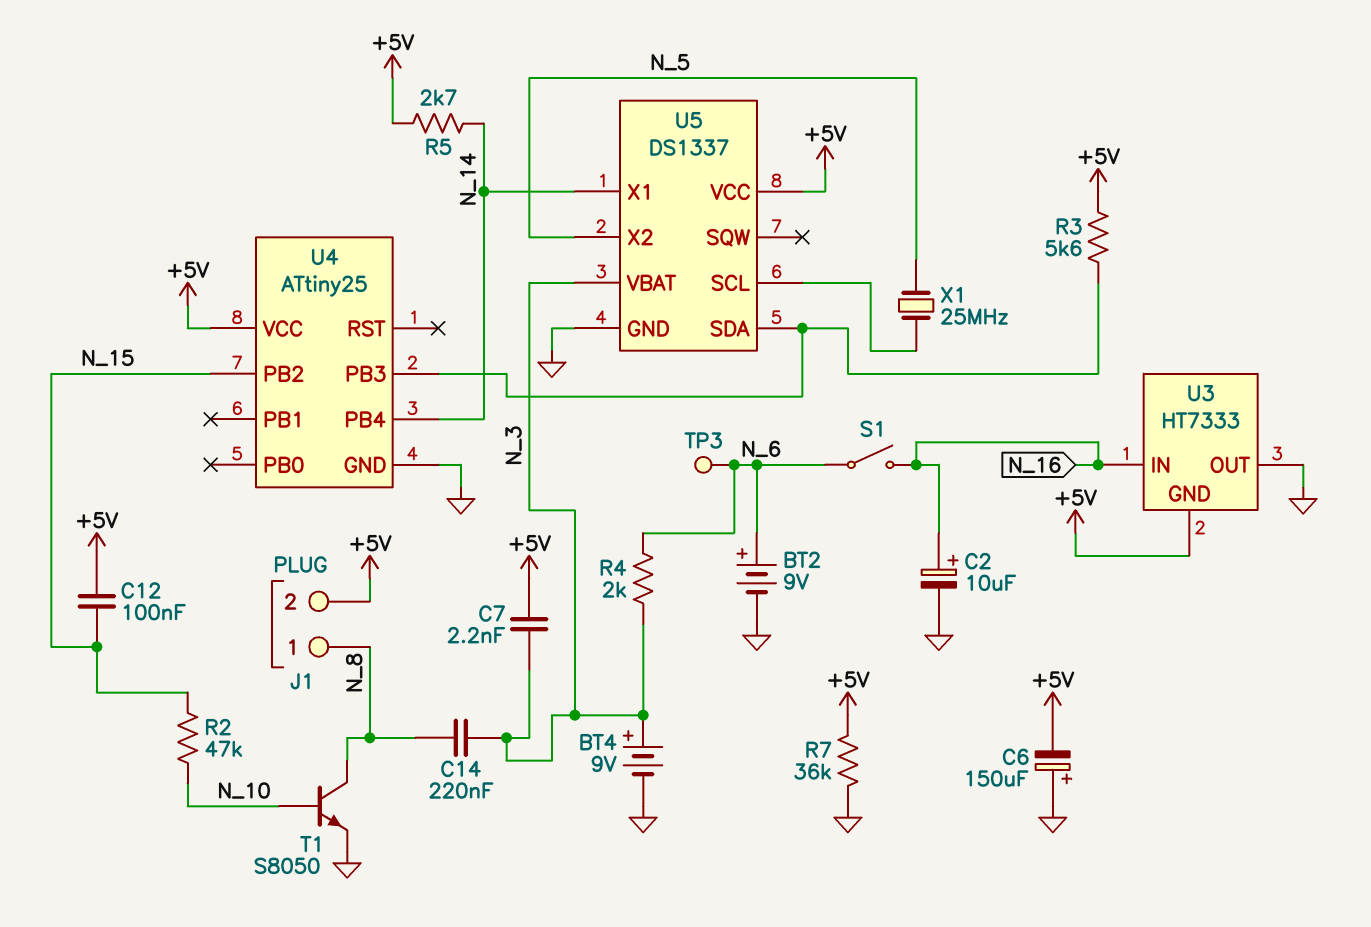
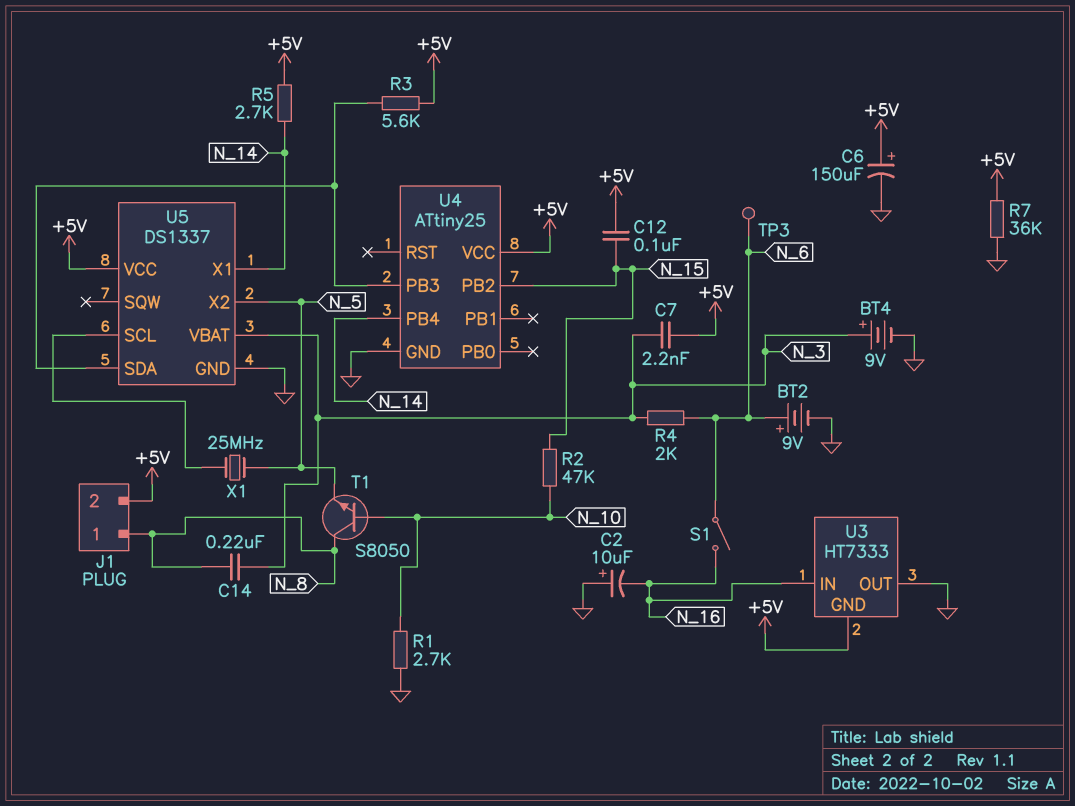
C2: 10uF (plus N_16, minus GND) -> 10uF (plus GND, minus N_16)
C6: 150uF (plus GND, minus +5V) -> 150uF (plus +5V, minus GND)
R1: none -> 2.7k (GND, N_10)
T1: NPN S8050 (B N_10, C N_8, E GND) -> NPN S8050 (B N_10, C N_8, E N_5)

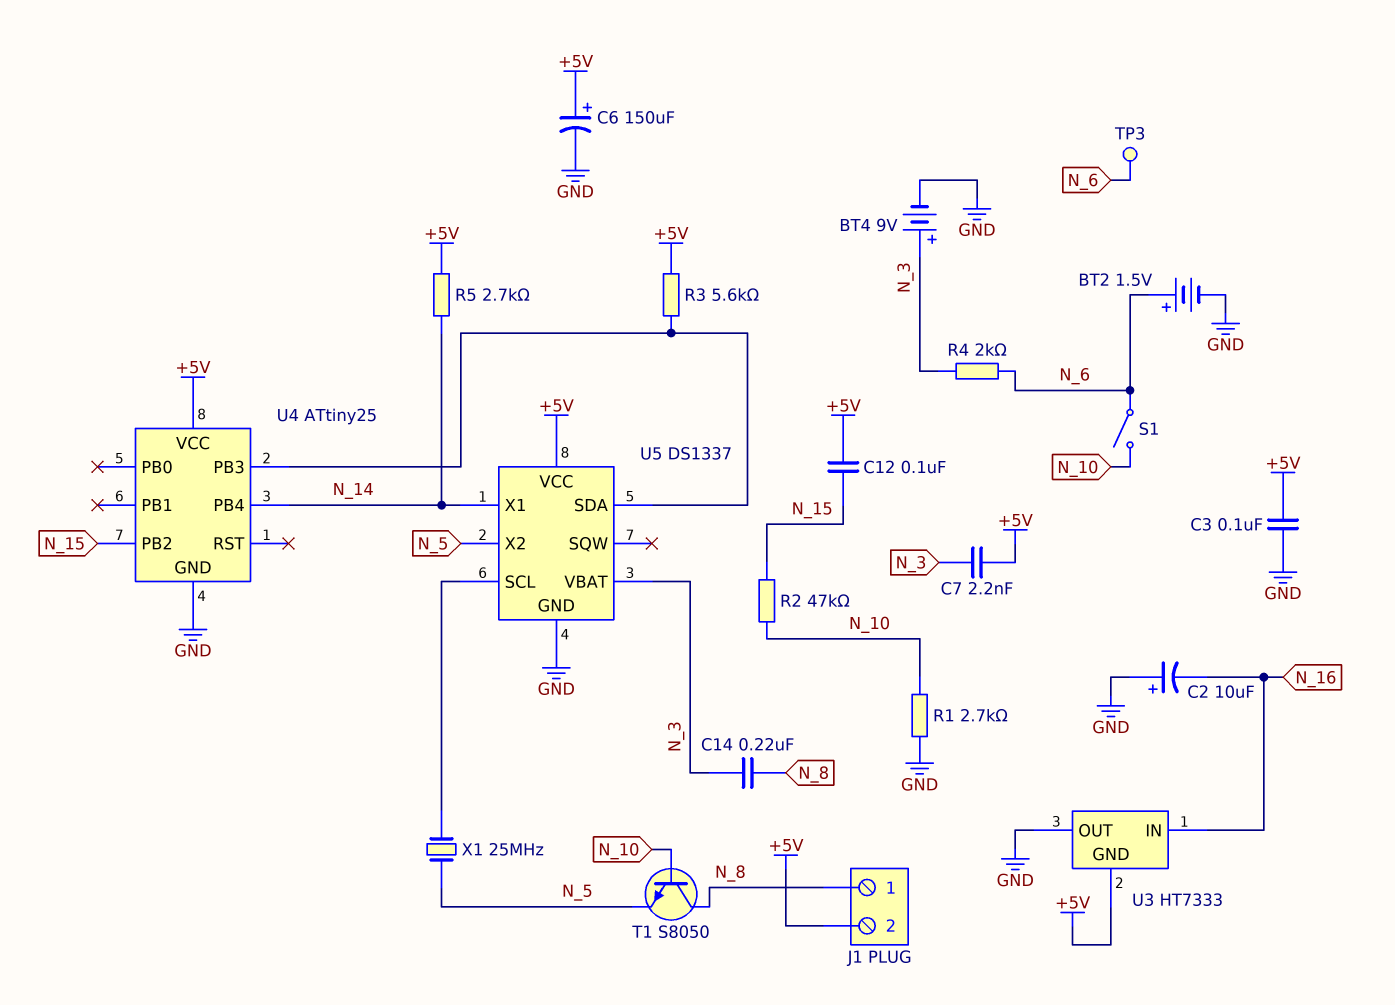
BT2: 9V (plus N_6, minus GND) -> 1.5V (plus N_6, minus GND)
C3: none -> 100nF (+5V, GND)
R7: 36k (+5V, GND) -> none
S1: switch (N_6, N_16) -> switch (N_6, N_10)

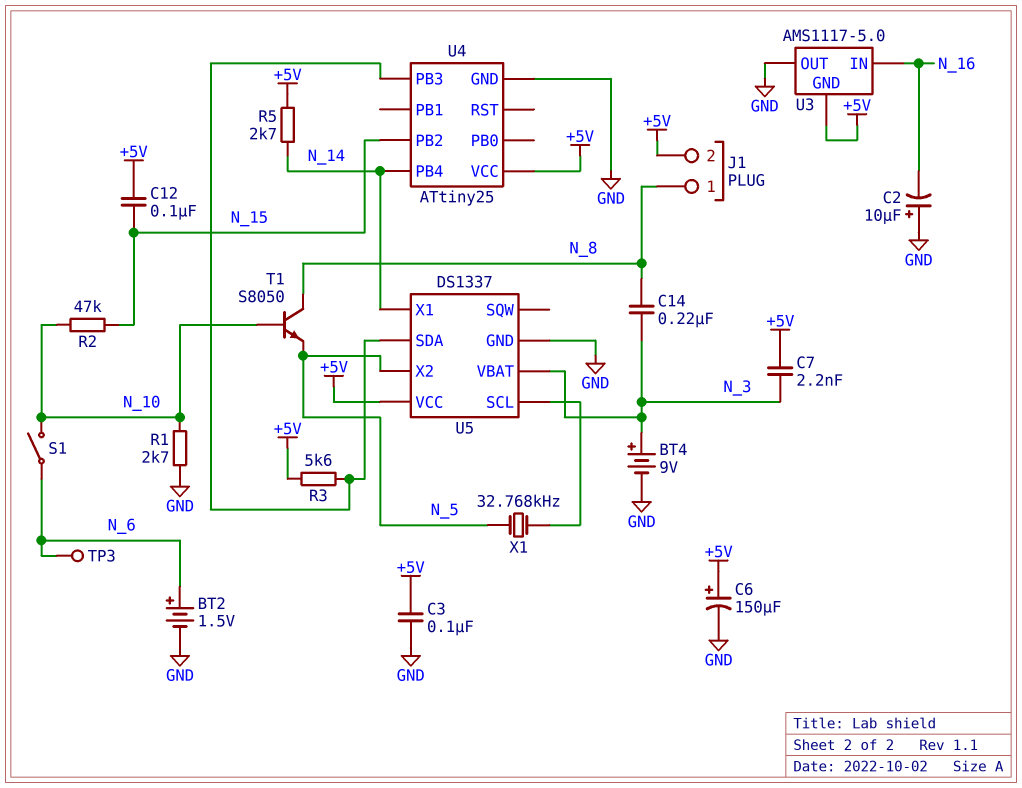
R4: 2k (N_3, N_6) -> none
U3: HT7333 -> AMS1117-5.0
X1: 25MHz (N_5, U5/SCL) -> 32.768kHz (N_5, U5/SCL)

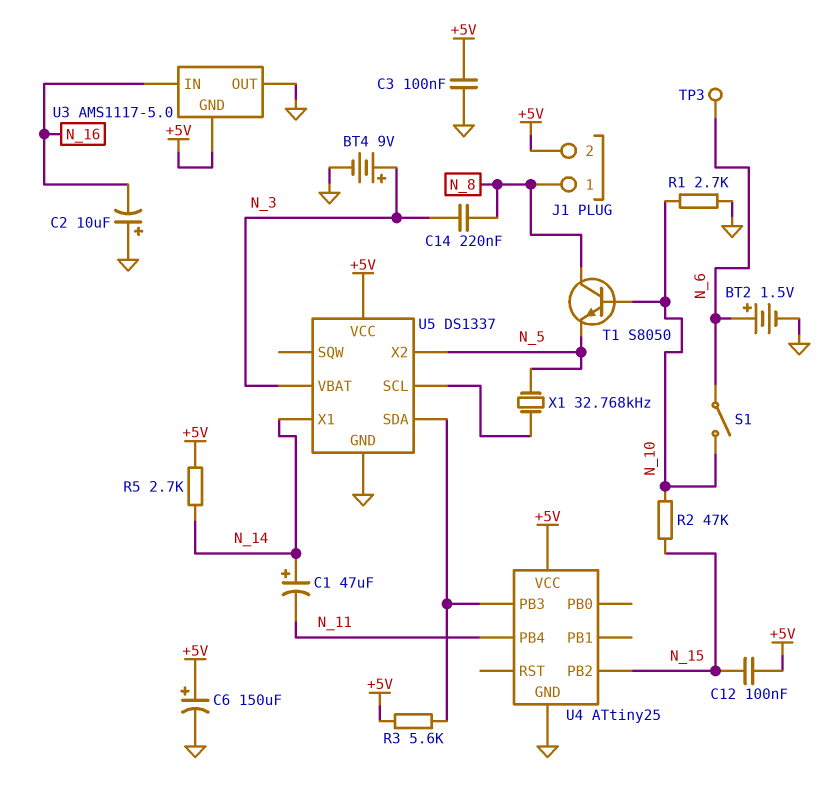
C1: none -> 47uF (plus N_14, minus N_11)
C7: 2.2nF (+5V, N_3) -> none
U4 pin PB4: N_14 -> N_11

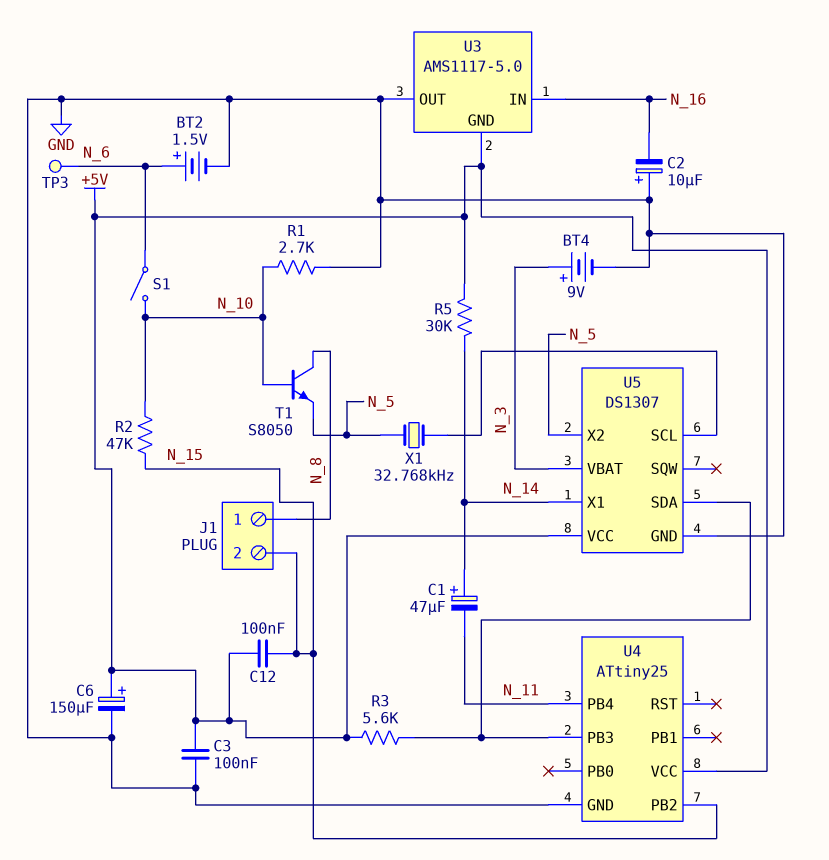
C14: 220nF (N_3, N_8) -> none
J1 pin 2: +5V -> N_15
R5: 2.7k (+5V, N_14) -> 30k (+5V, N_14)
U5: DS1337 -> DS1307

